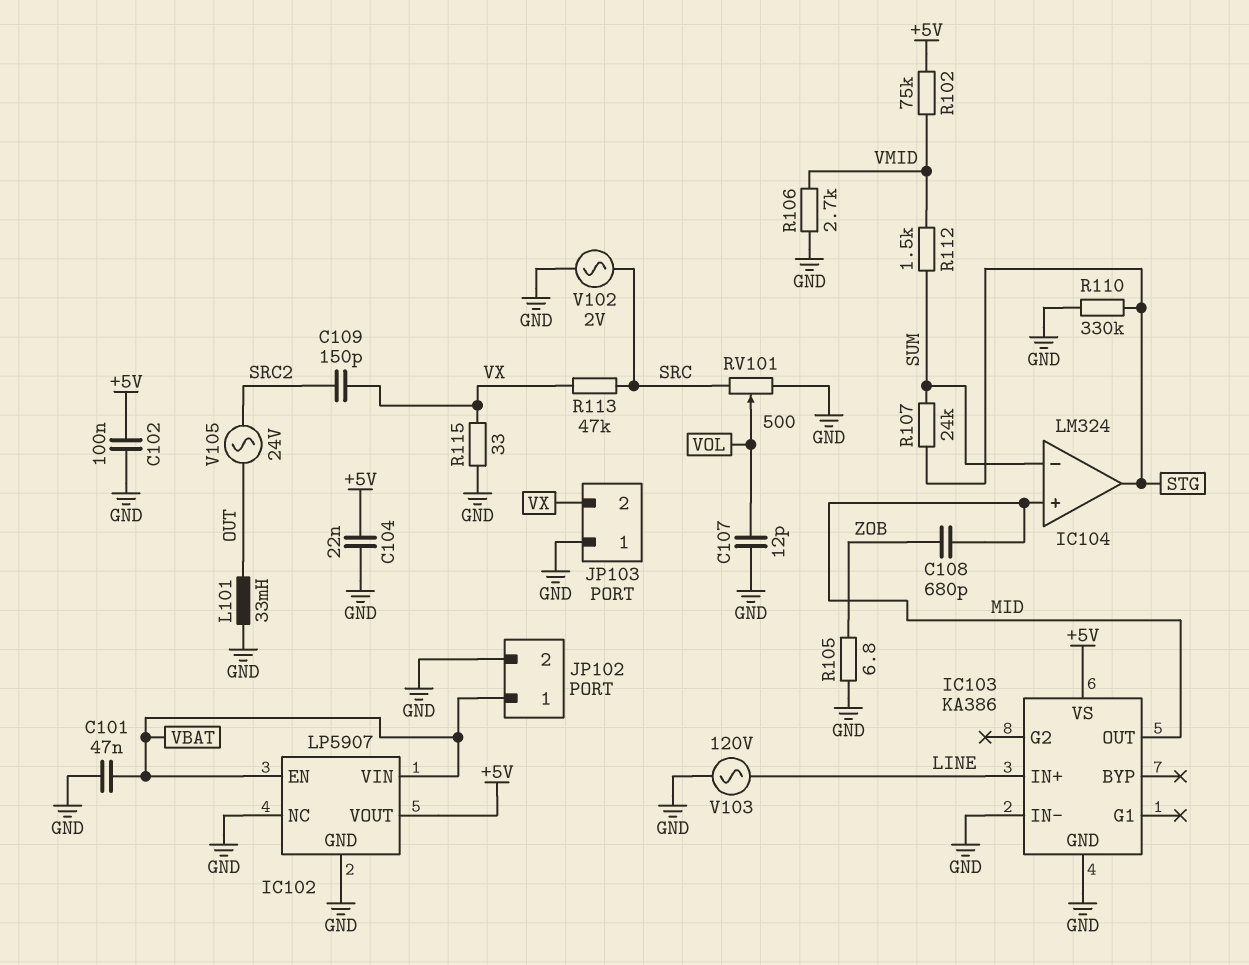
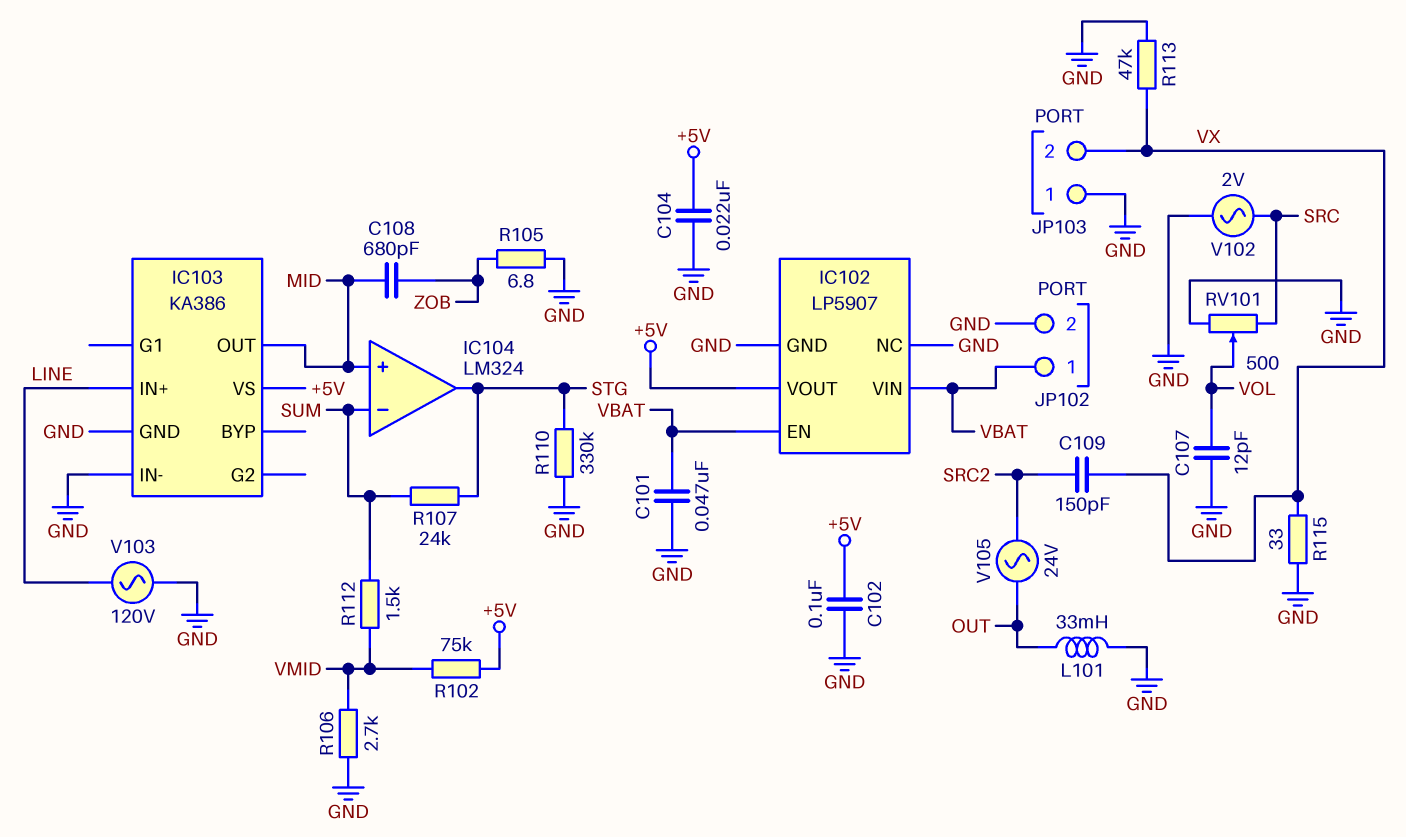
R113: 47k (SRC, VX) -> 47k (GND, VX)

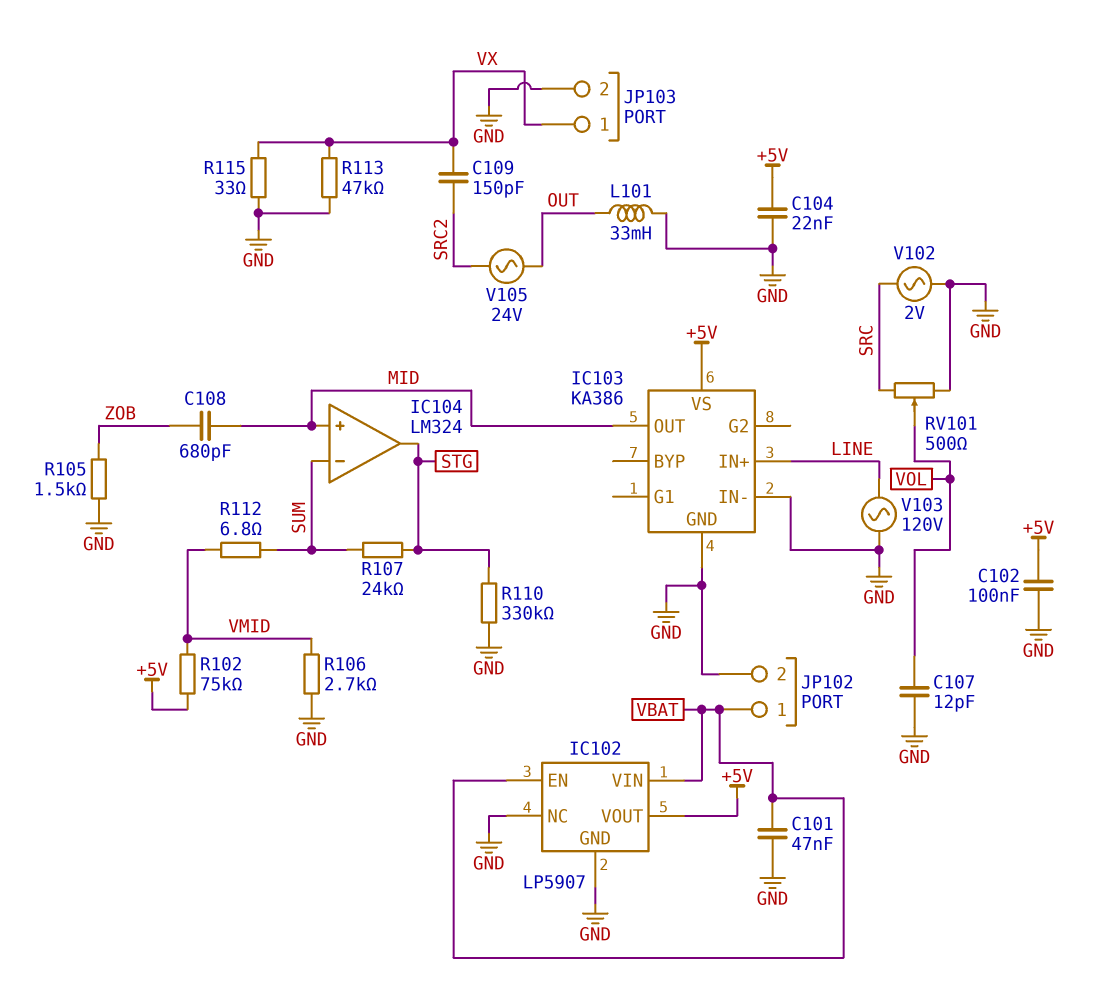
JP103 pin 1: GND -> VX
JP103 pin 2: VX -> GND
R105: 6.8 (GND, ZOB) -> 1.5k (GND, ZOB)
R112: 1.5k (SUM, VMID) -> 6.8 (SUM, VMID)

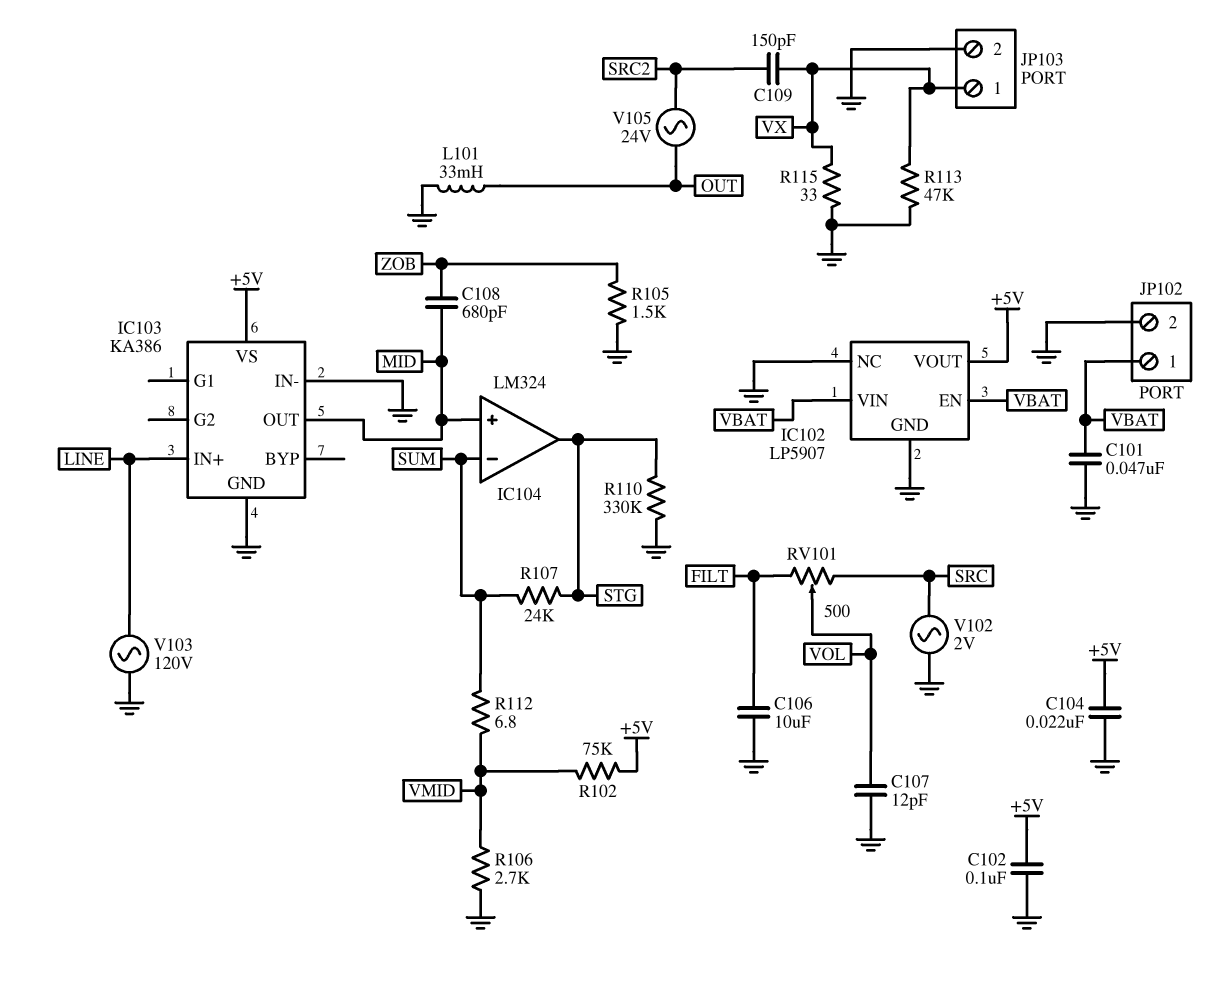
C106: none -> 10uF (FILT, GND)
RV101: 500 (GND, SRC, wiper VOL) -> 500 (FILT, SRC, wiper VOL)

